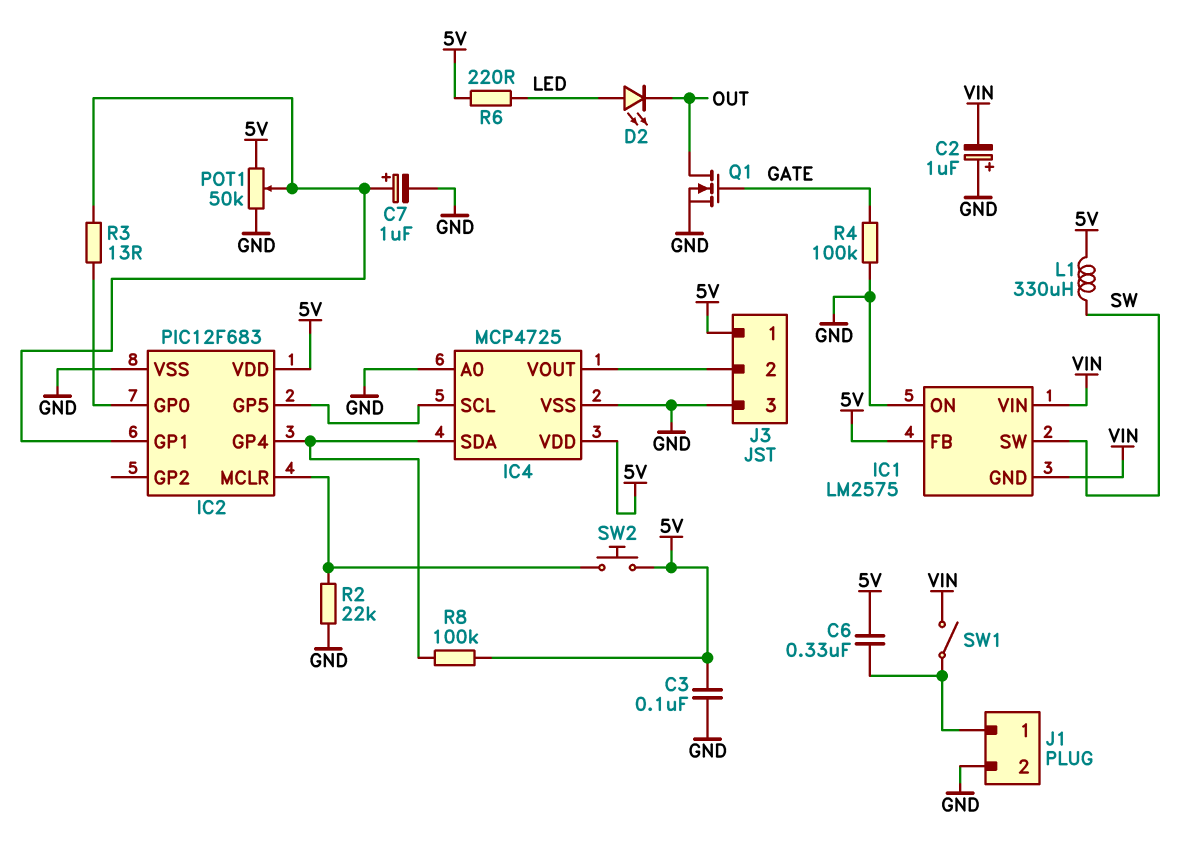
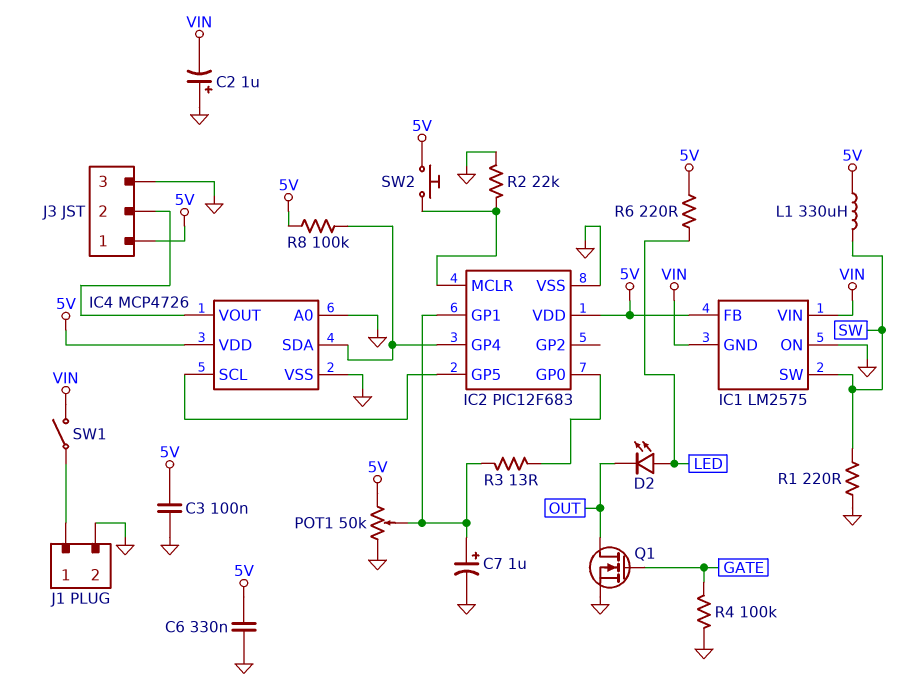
C6: 330nF (5V, J1/1) -> 330nF (5V, GND)
IC4: MCP4725 -> MCP4726
R1: none -> 220 (GND, SW)

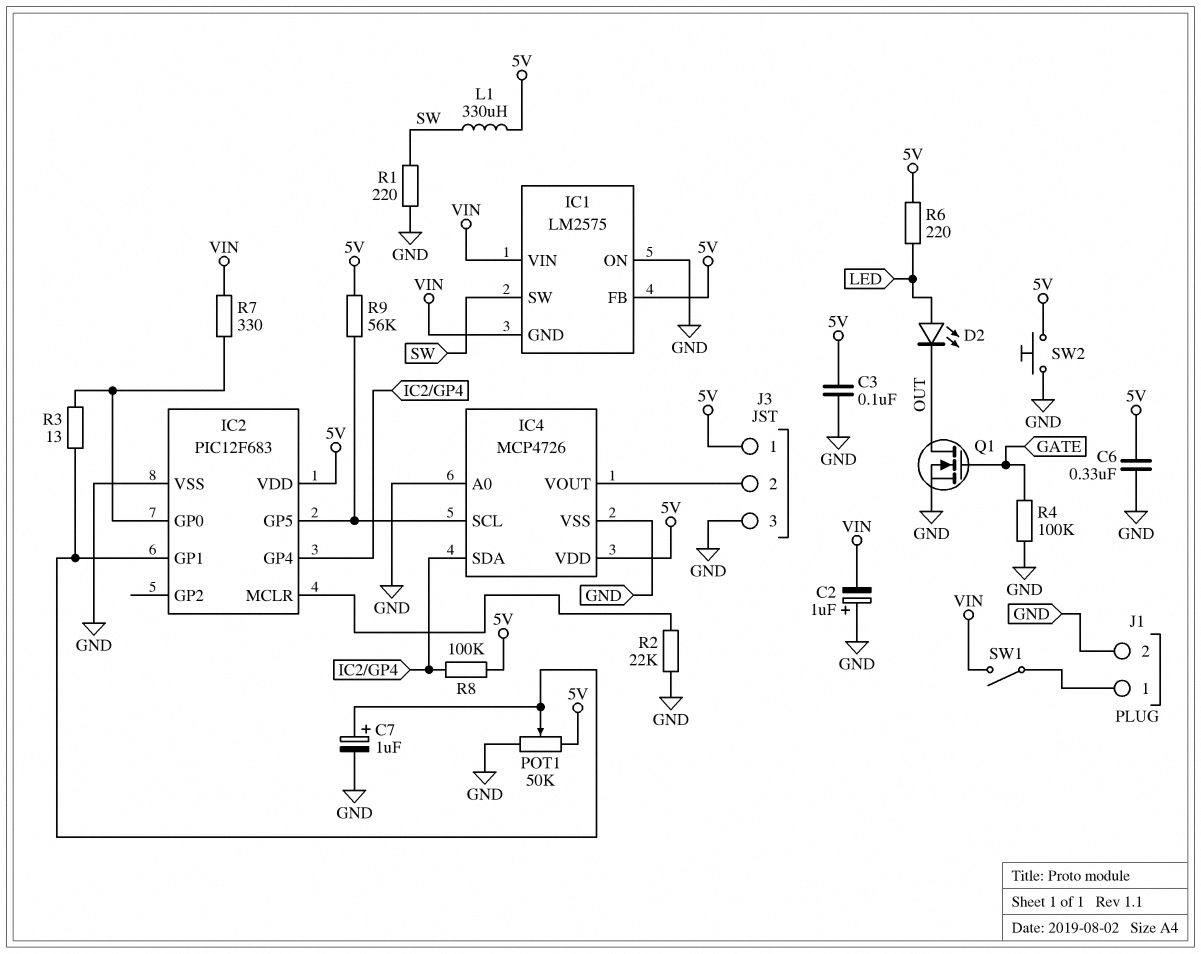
R7: none -> 330 (IC2/GP0, VIN)
R9: none -> 56k (5V, IC2/GP5)
SW2: button (5V, IC2/MCLR) -> button (5V, GND)

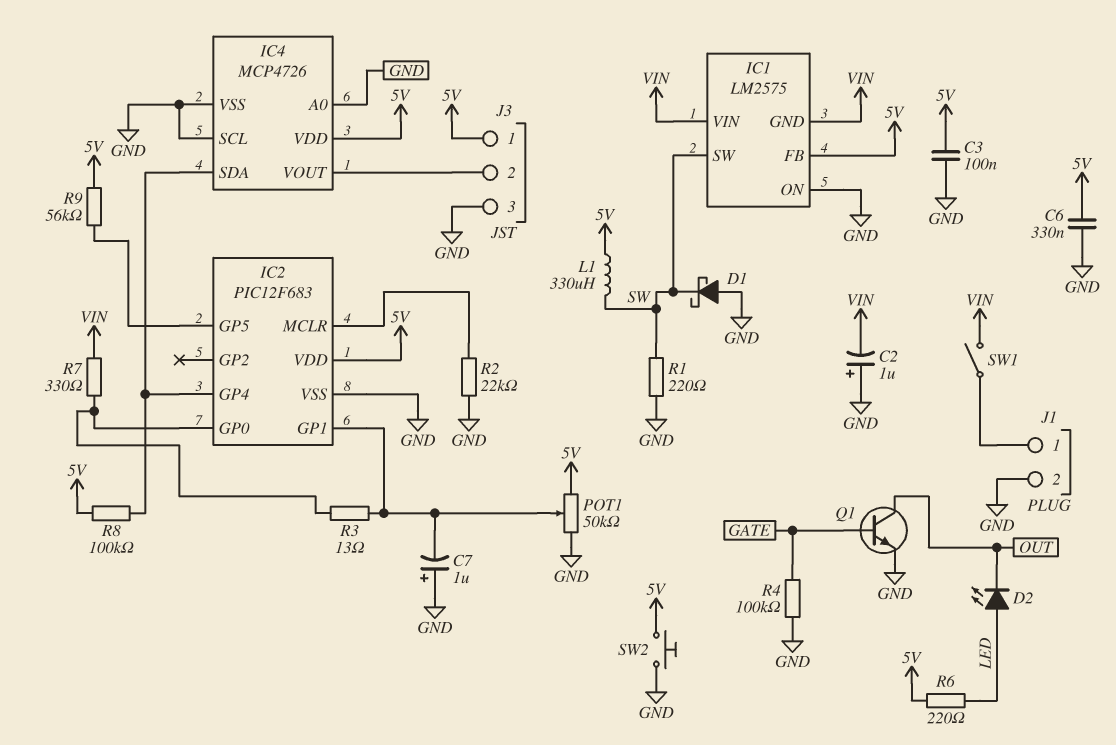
C7: 1uF (plus IC2/GP1, minus GND) -> 1uF (plus GND, minus IC2/GP1)
D1: none -> schottky (A GND, K SW)
IC4 pin SCL: IC2/GP5 -> GND
Q1: NMOS (G GATE, D OUT, S GND) -> NPN (B GATE, C OUT, E GND)

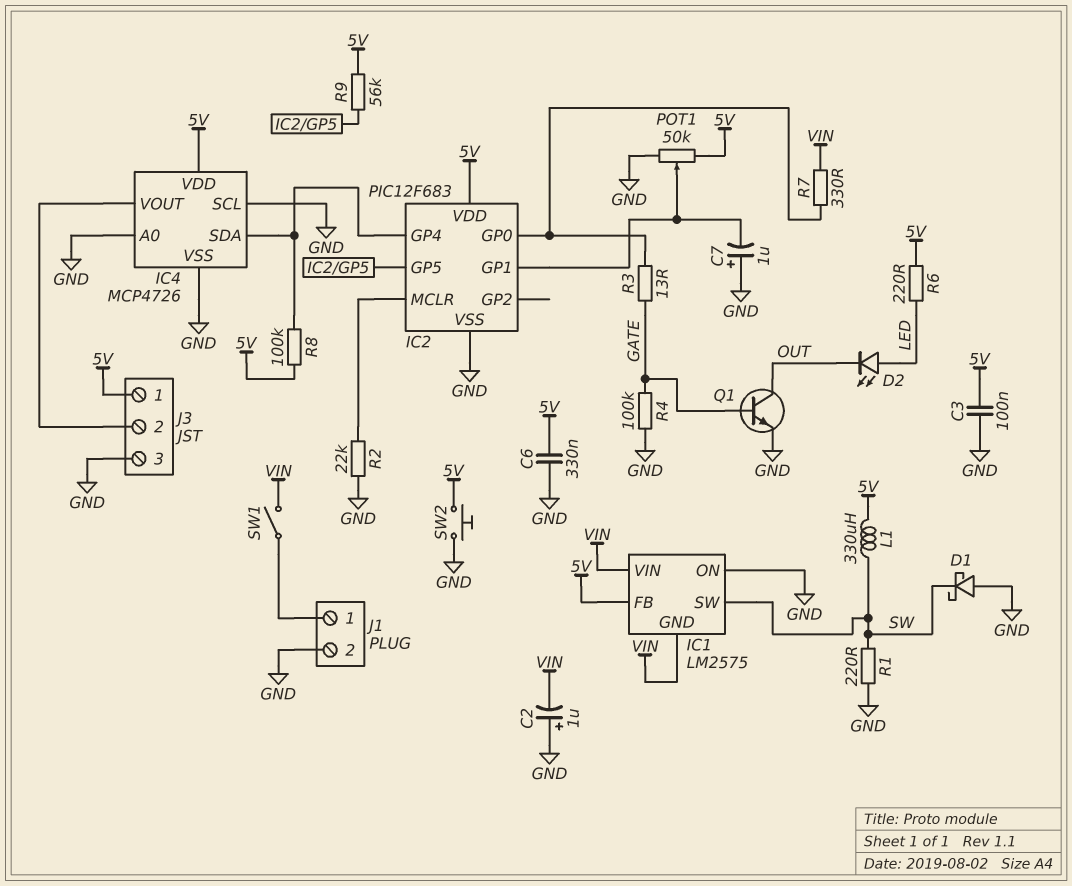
R3: 13 (IC2/GP0, IC2/GP1) -> 13 (GATE, IC2/GP0)

